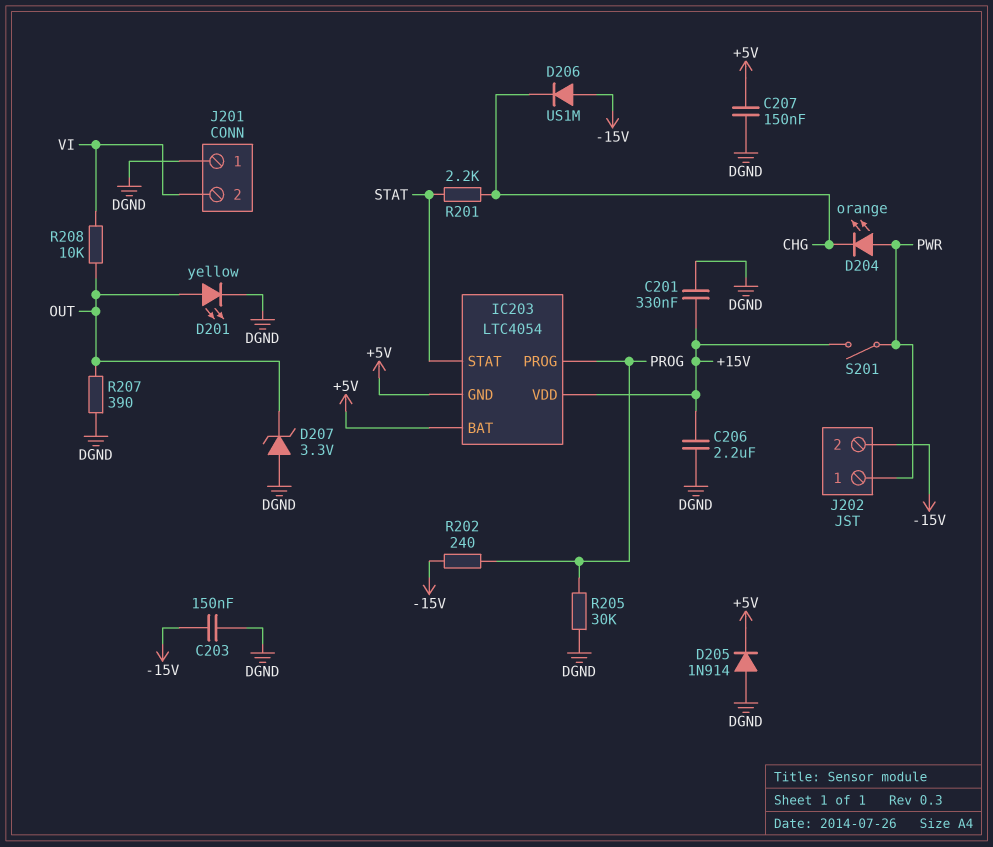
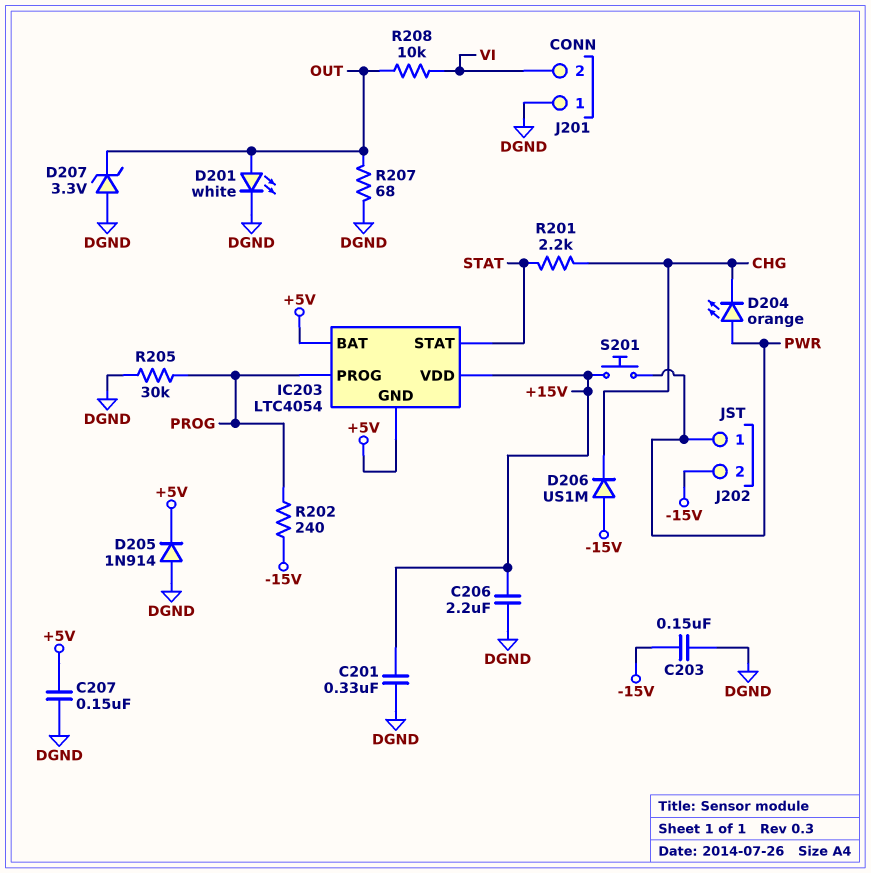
D201: LED yellow (A OUT, K DGND) -> LED white (A OUT, K DGND)
R207: 390 (DGND, OUT) -> 68 (DGND, OUT)
S201: switch (+15V, PWR) -> button (+15V, PWR)

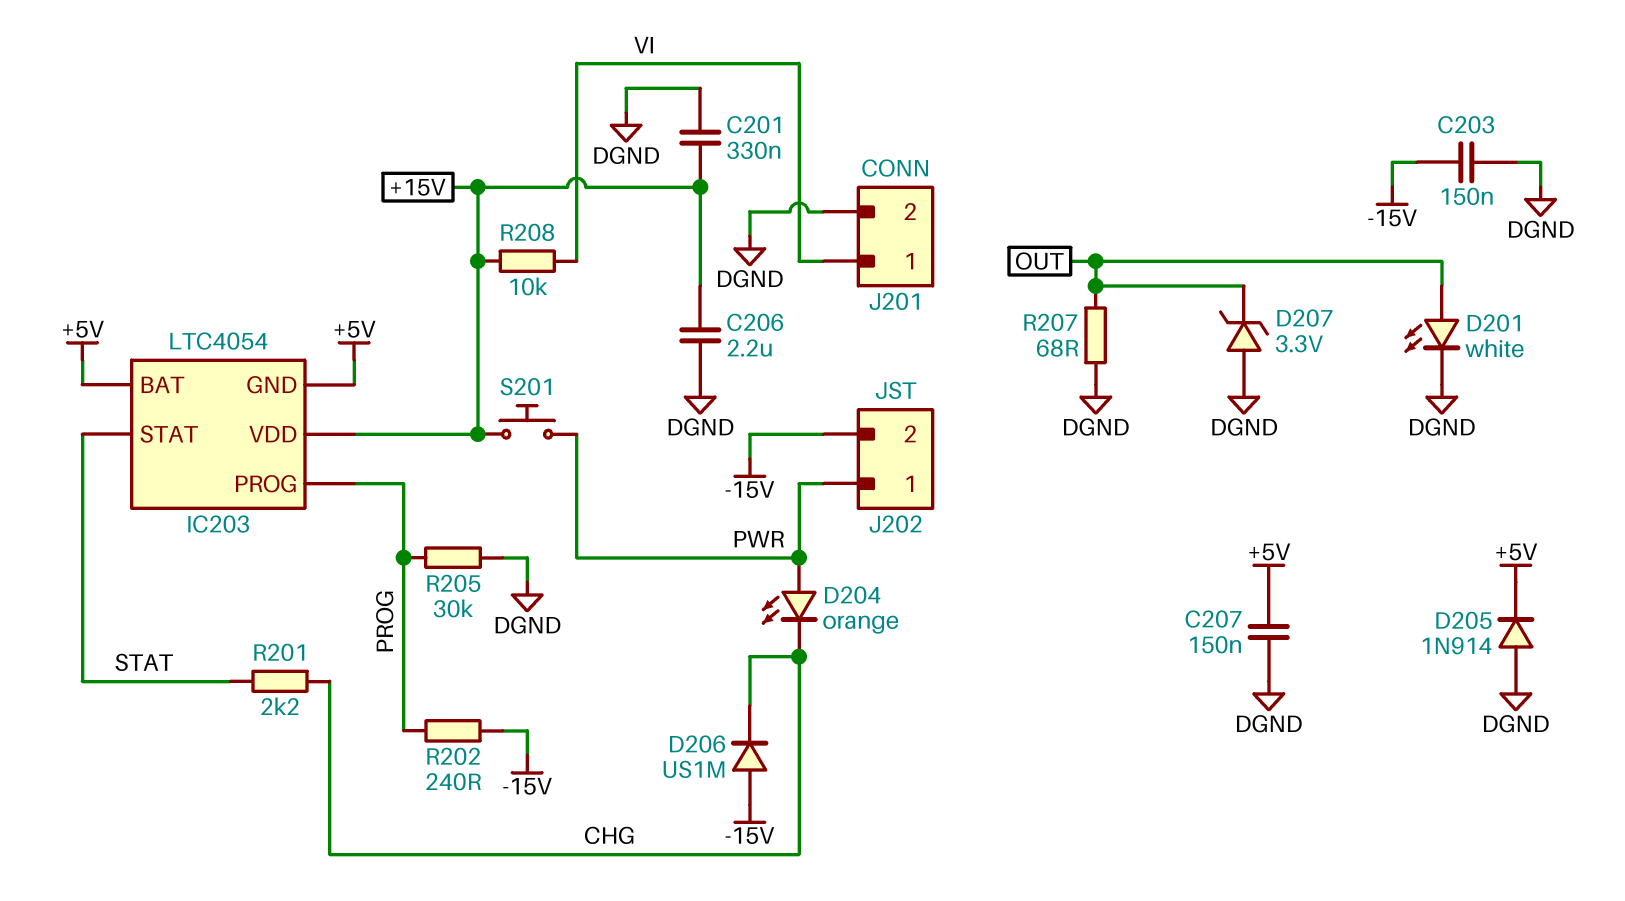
J201 pin 1: DGND -> VI
J201 pin 2: VI -> DGND
R208: 10k (OUT, VI) -> 10k (+15V, VI)

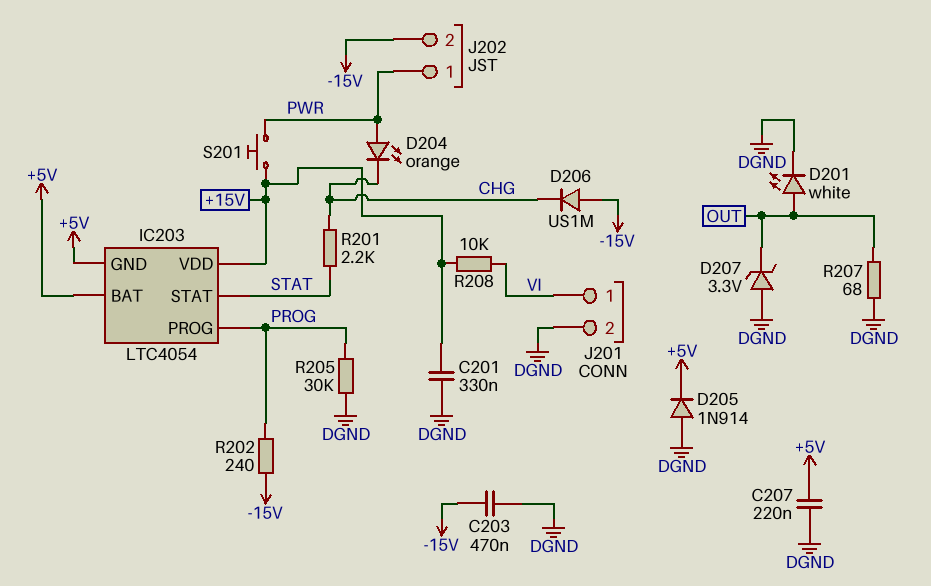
C203: 150nF (-15V, DGND) -> 470nF (-15V, DGND)
C206: 2.2uF (+15V, DGND) -> none
C207: 150nF (+5V, DGND) -> 220nF (+5V, DGND)

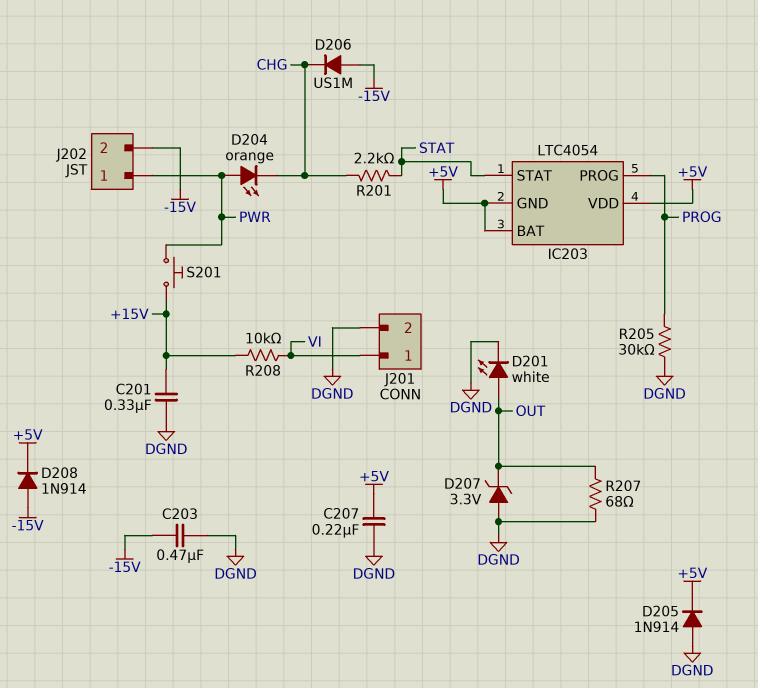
D208: none -> diode 1N914 (A -15V, K +5V)
IC203 pin VDD: +15V -> +5V
R202: 240 (-15V, PROG) -> none

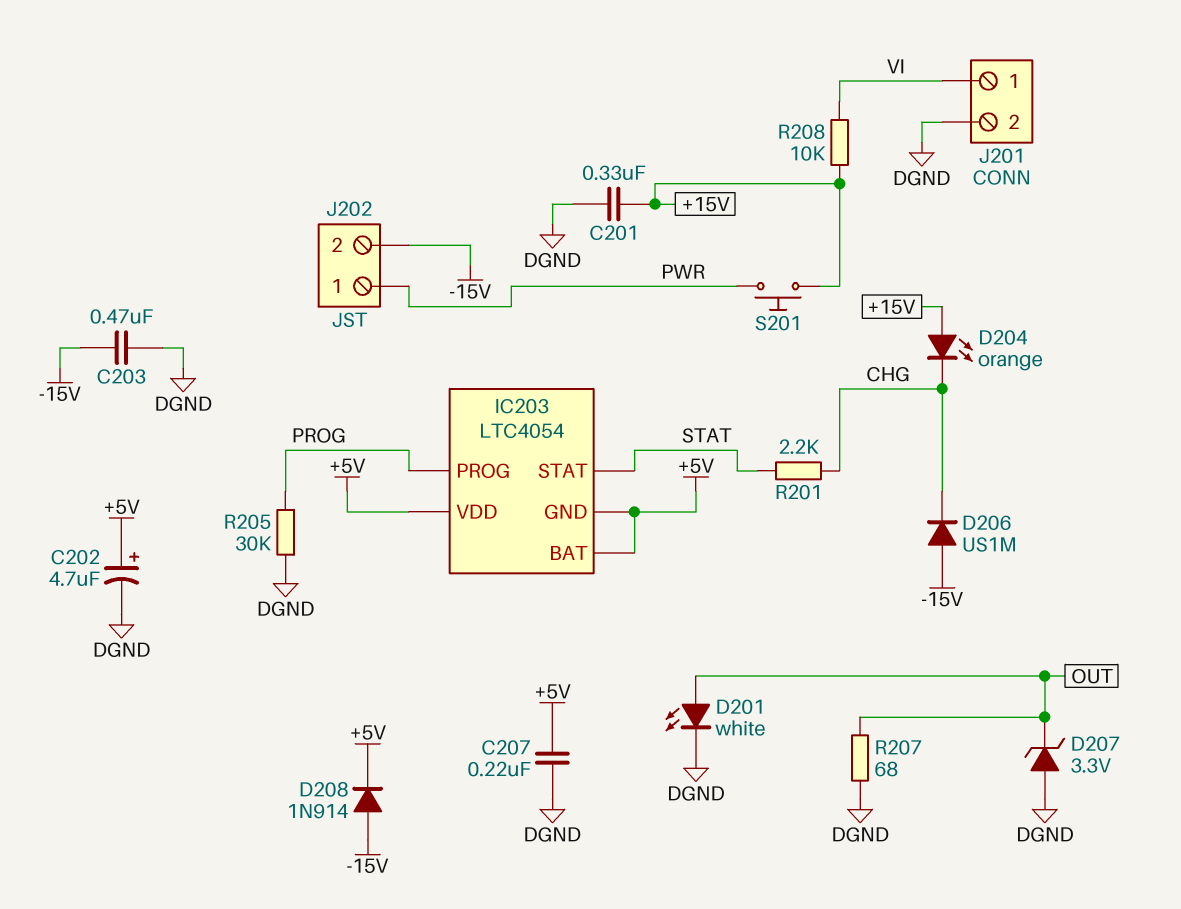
C202: none -> 4.7uF (plus +5V, minus DGND)
D204: LED orange (A PWR, K CHG) -> LED orange (A +15V, K CHG)
D205: diode 1N914 (A DGND, K +5V) -> none

